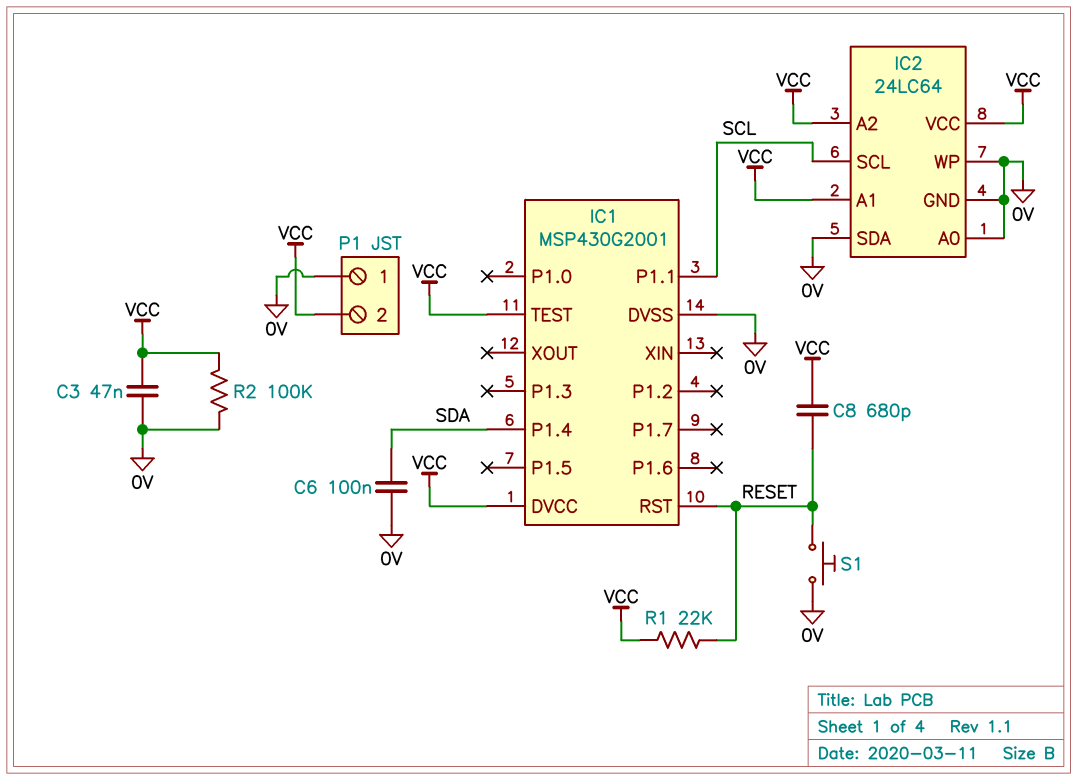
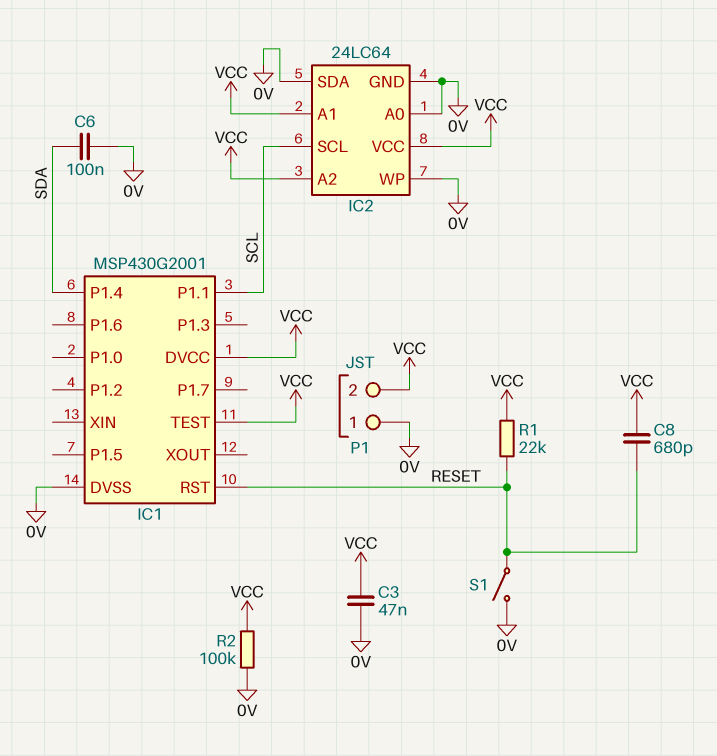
S1: button (0V, RESET) -> switch (0V, RESET)

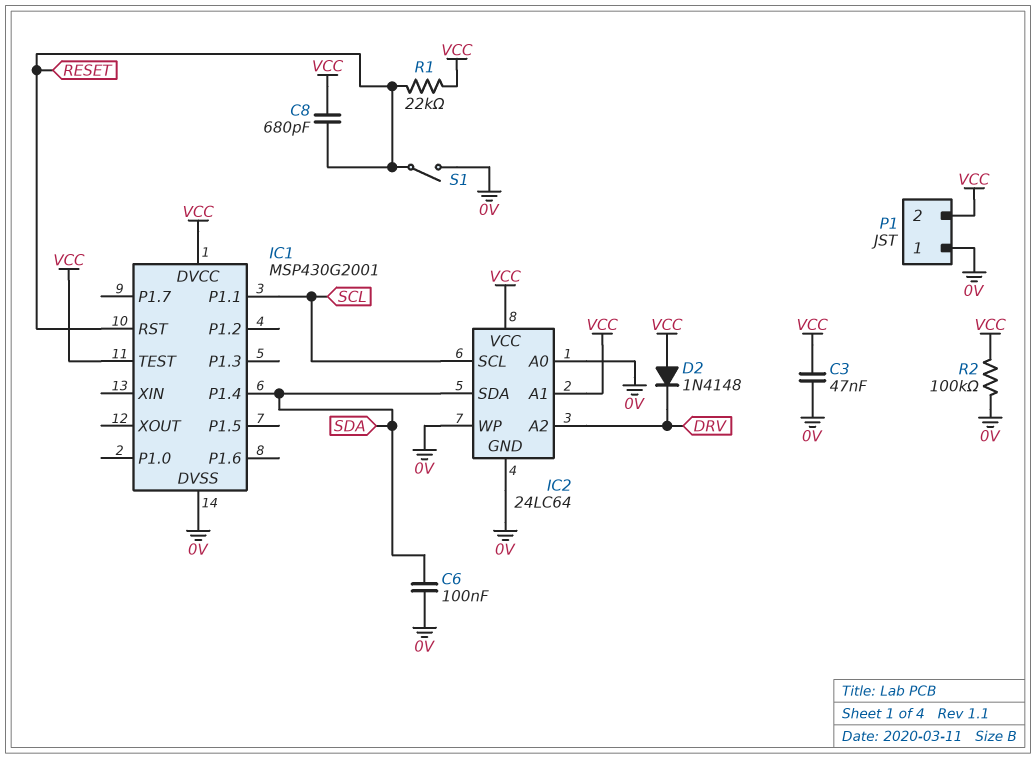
D2: none -> diode 1N4148 (A VCC, K DRV)
IC2 pin A2: VCC -> DRV
IC2 pin SDA: 0V -> SDA

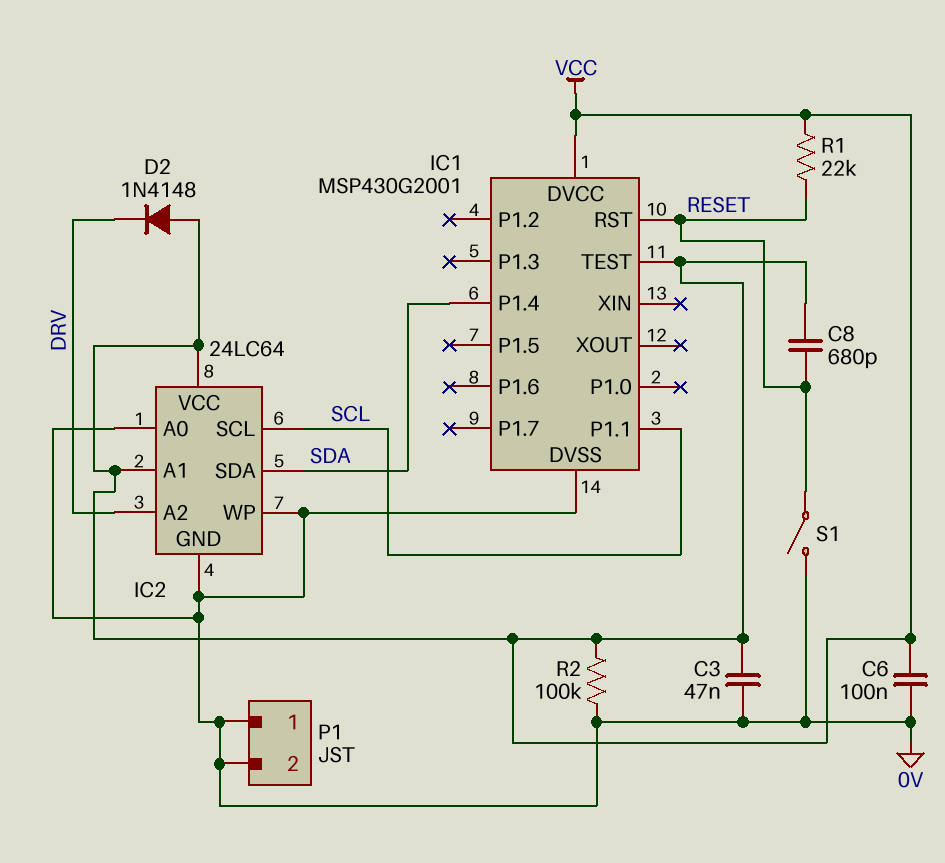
C6: 100nF (0V, SDA) -> 100nF (0V, VCC)
P1 pin 2: VCC -> 0V

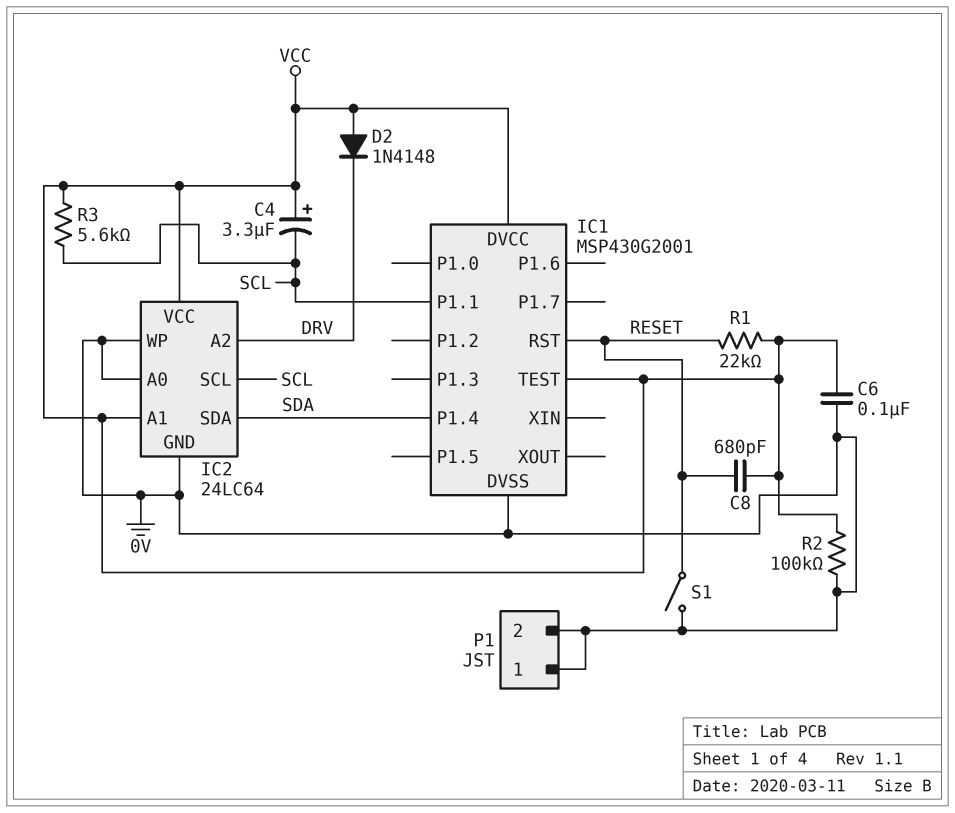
C3: 47nF (0V, VCC) -> none
C4: none -> 3.3uF (plus VCC, minus SCL)
R3: none -> 5.6k (SCL, VCC)

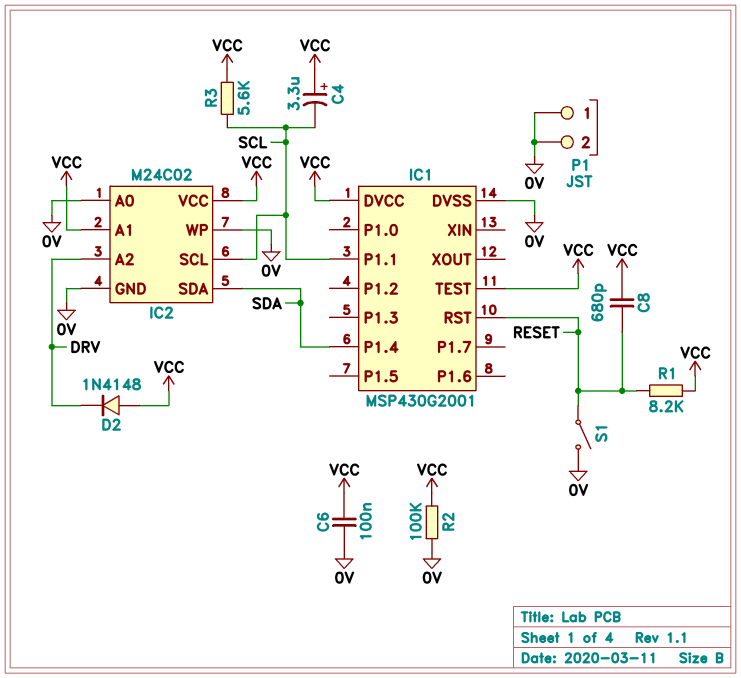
IC2: 24LC64 -> M24C02
R1: 22k (RESET, VCC) -> 8.2k (RESET, VCC)

